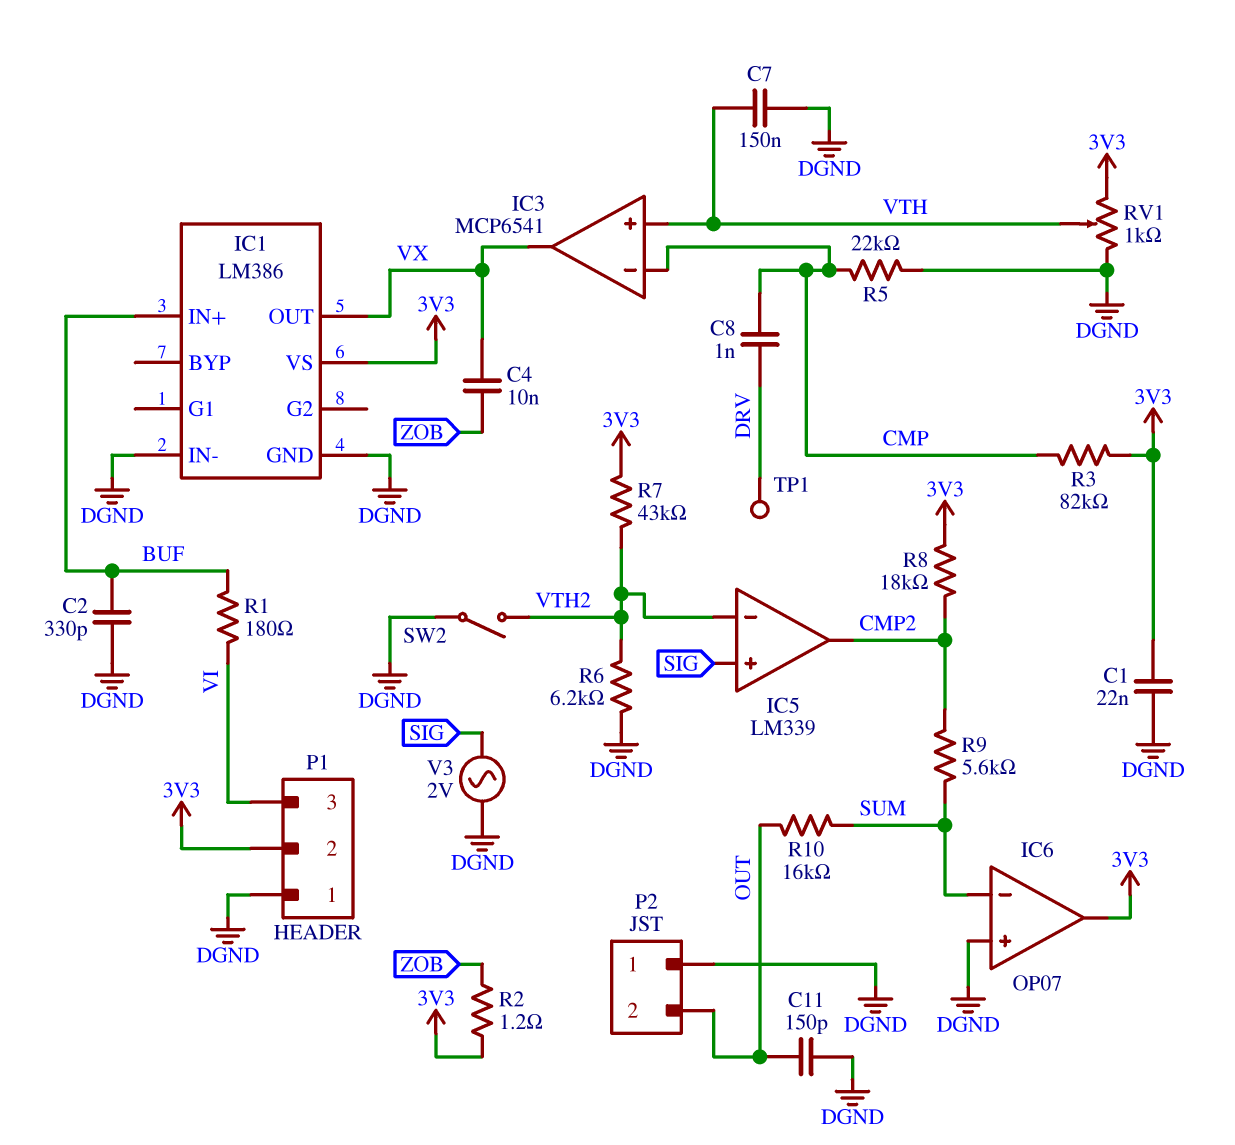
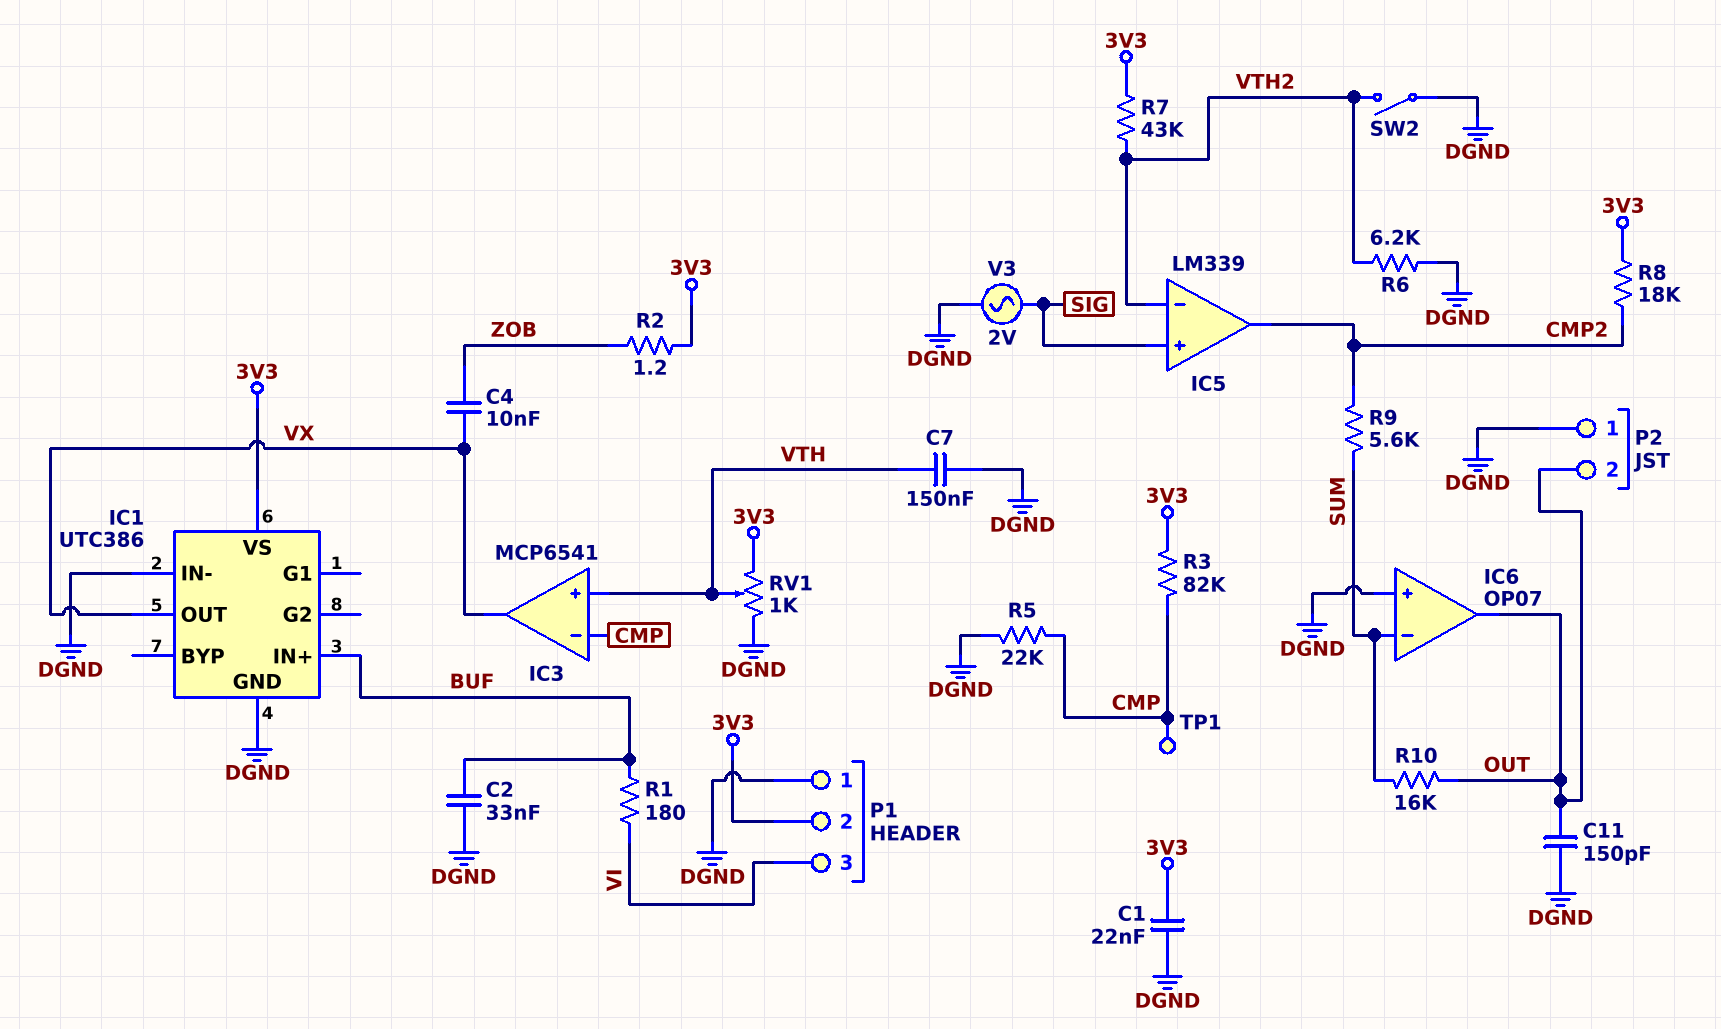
C2: 330pF (BUF, DGND) -> 33nF (BUF, DGND)
C8: 1nF (CMP, DRV) -> none
IC1: LM386 -> UTC386
IC6 pin out: 3V3 -> OUT
TP1: test point (DRV) -> test point (CMP)

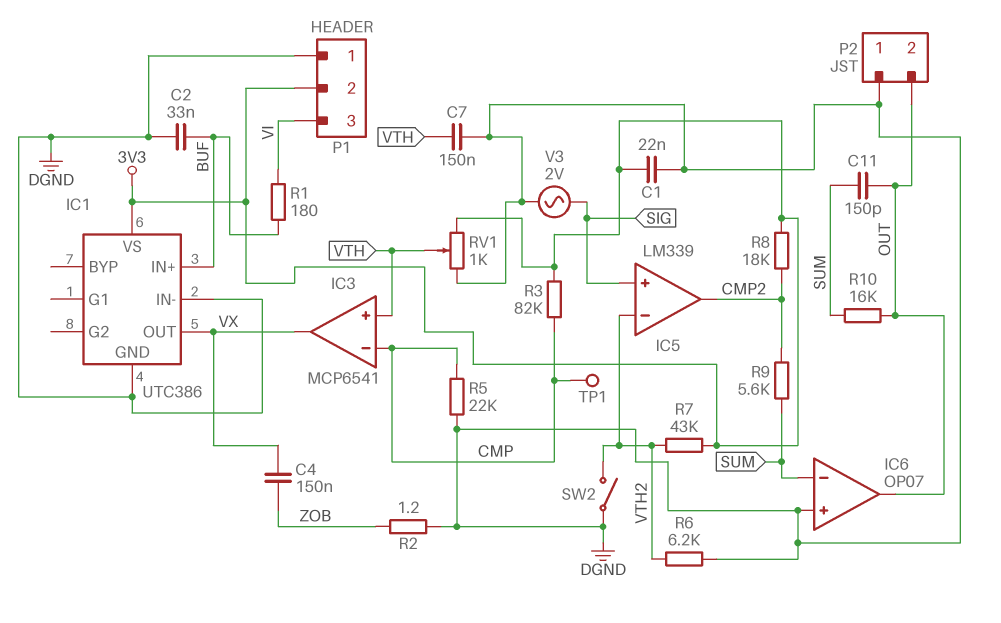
C4: 10nF (VX, ZOB) -> 150nF (VX, ZOB)
C11: 150pF (DGND, OUT) -> 150pF (OUT, SUM)
R2: 1.2 (3V3, ZOB) -> 1.2 (DGND, ZOB)

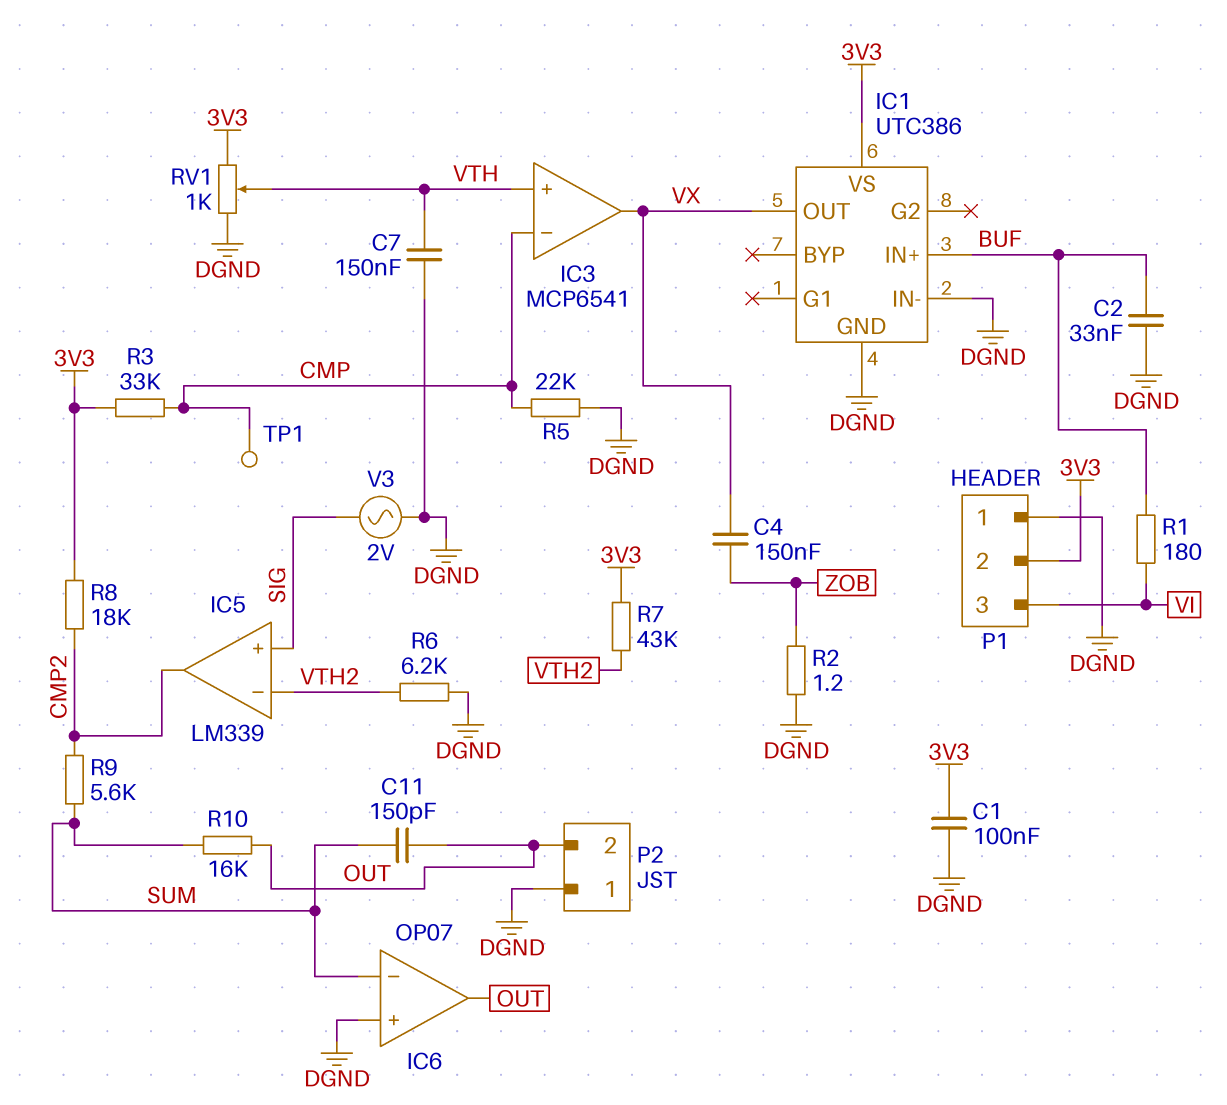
C1: 22nF (3V3, DGND) -> 100nF (3V3, DGND)
R3: 82k (3V3, CMP) -> 33k (3V3, CMP)
SW2: switch (DGND, VTH2) -> none

